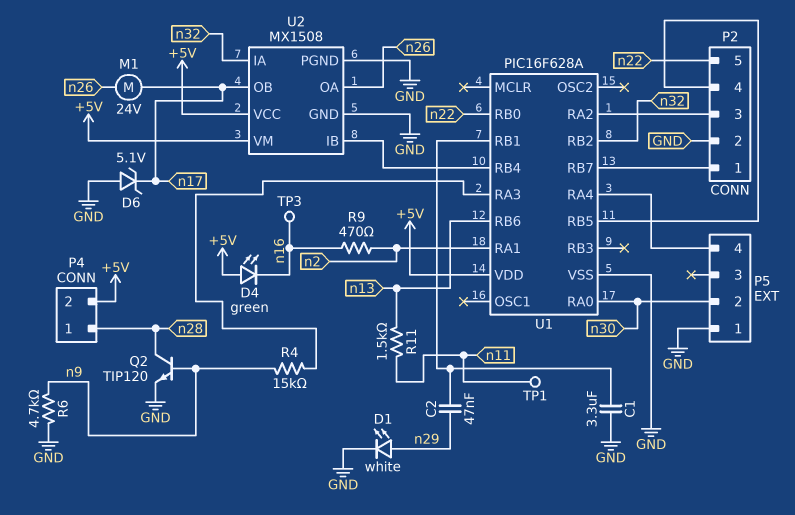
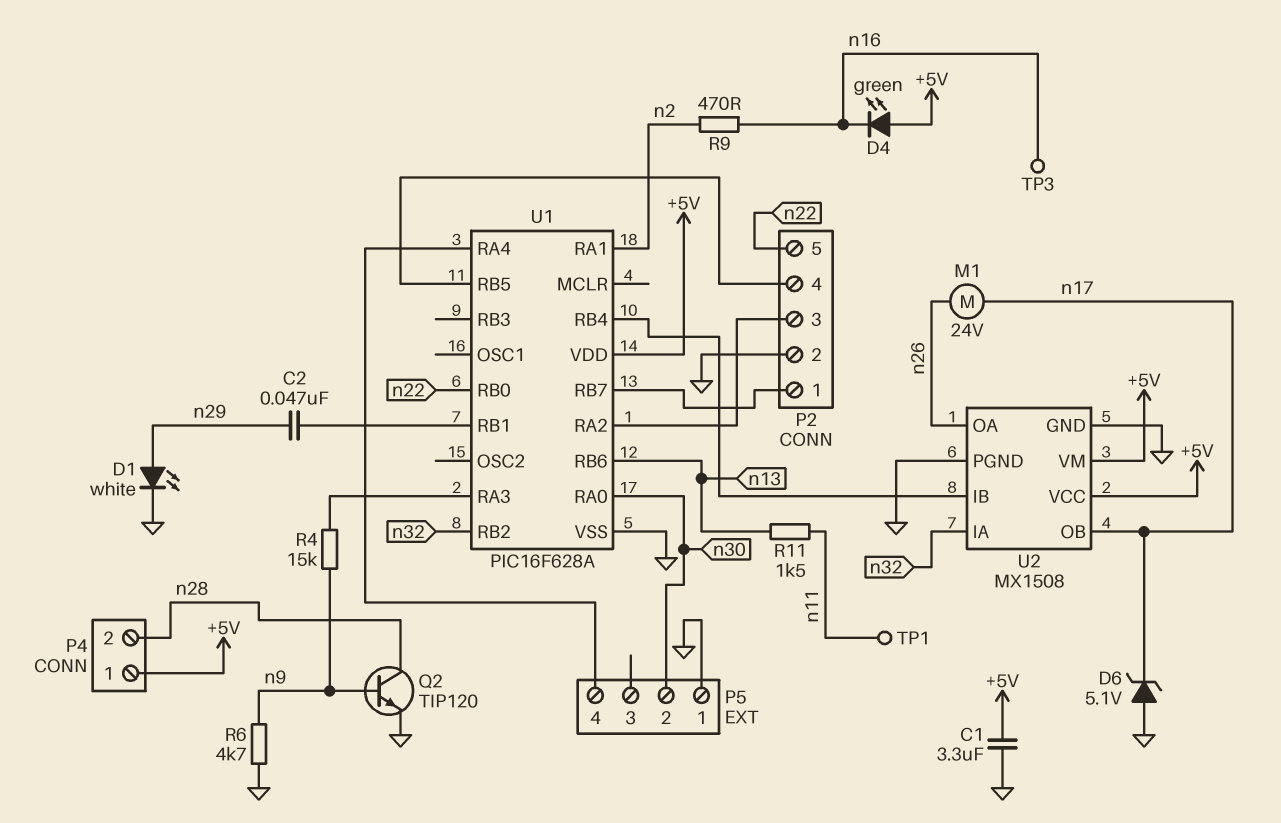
C1: 3.3uF (GND, U1/RB1) -> 3.3uF (+5V, GND)
P4 pin 1: n28 -> +5V
P4 pin 2: +5V -> n28

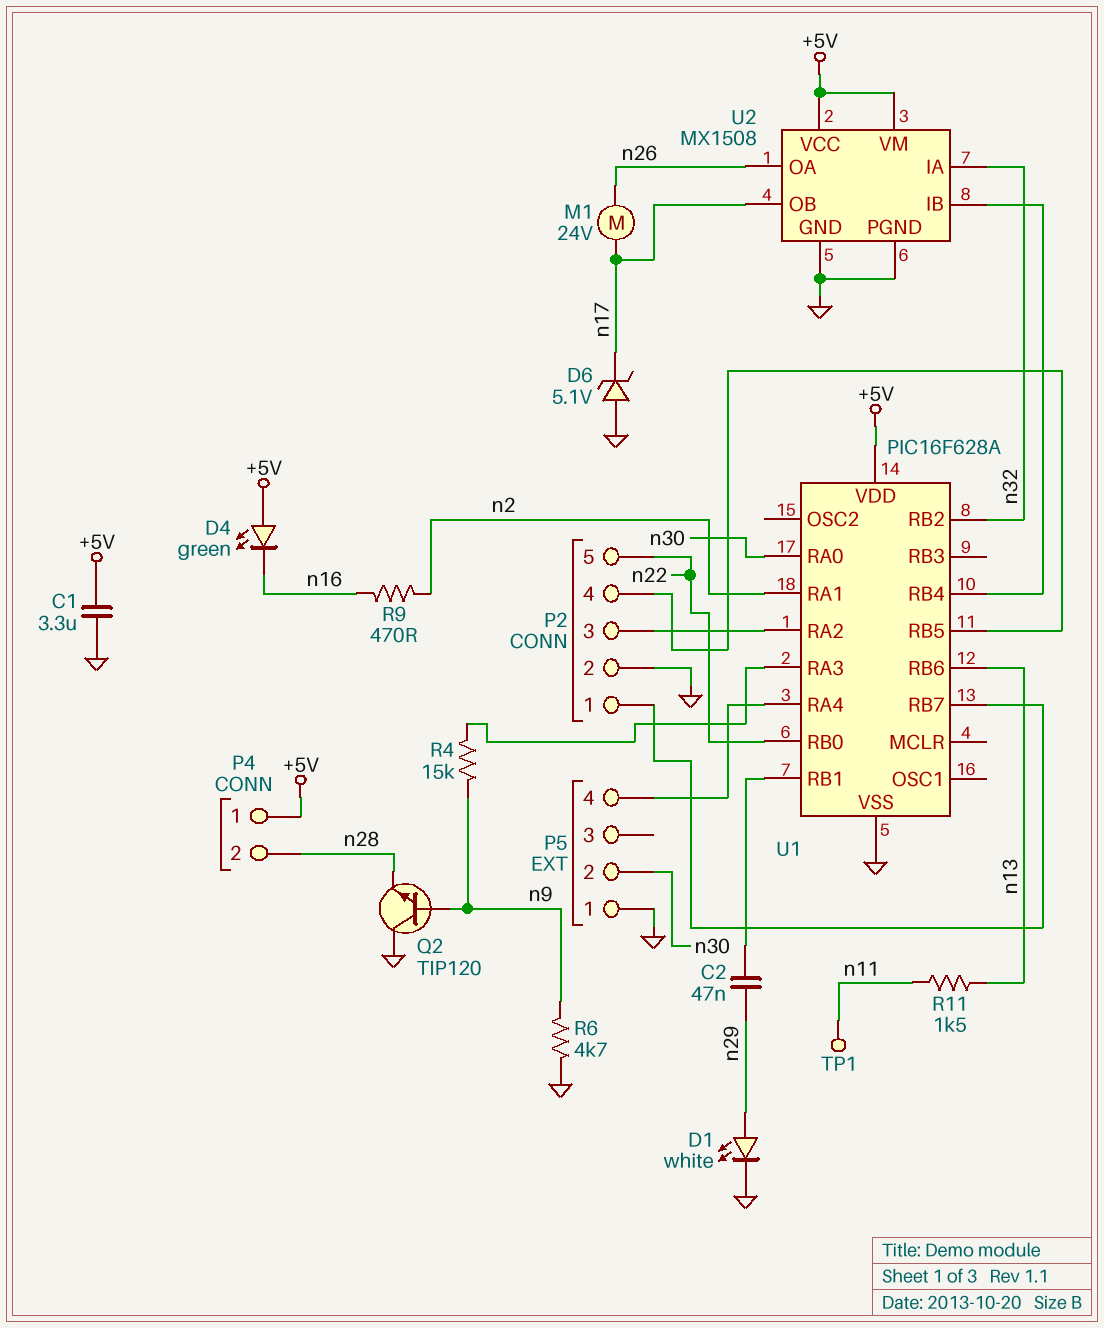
Q2: NPN TIP120 (B n9, C n28, E GND) -> NPN TIP120 (B n9, C GND, E n28)
TP3: test point (n16) -> none

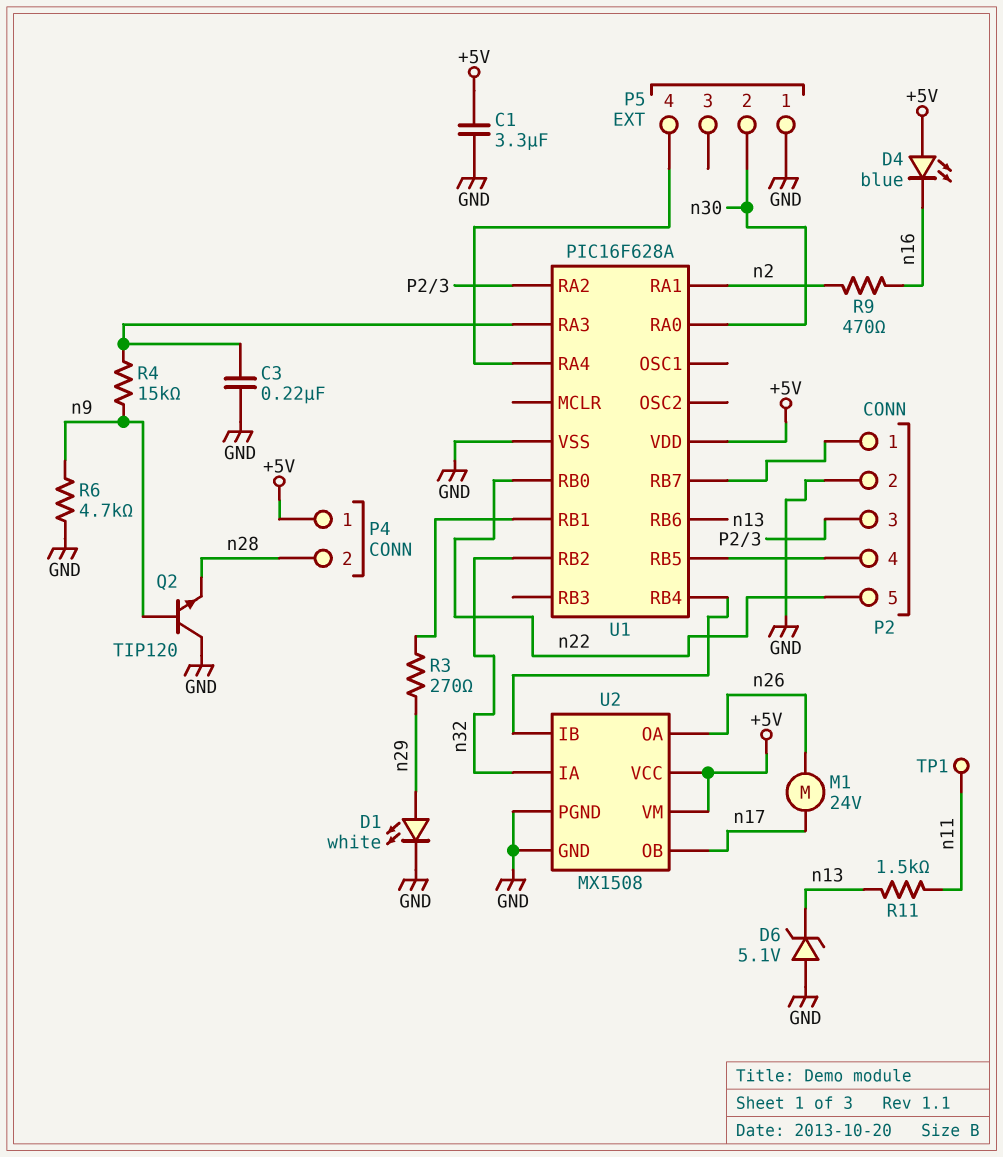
C2: 47nF (U1/RB1, n29) -> none
C3: none -> 220nF (GND, U1/RA3)
D4: LED green (A +5V, K n16) -> LED blue (A +5V, K n16)
D6: zener 5.1V (A GND, K n17) -> zener 5.1V (A GND, K n13)
R3: none -> 270 (U1/RB1, n29)

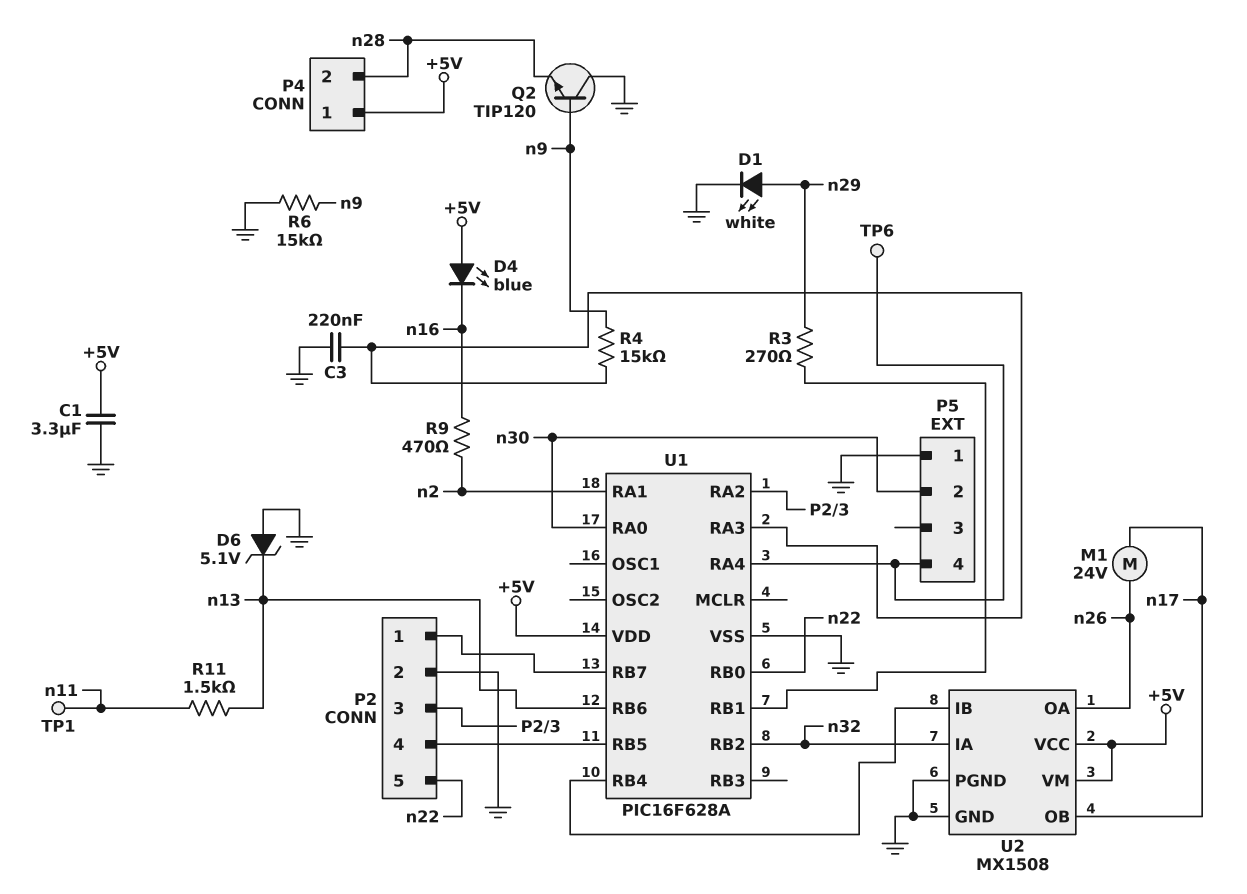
R6: 4.7k (GND, n9) -> 15k (GND, n9)
TP6: none -> test point (P5/4)

